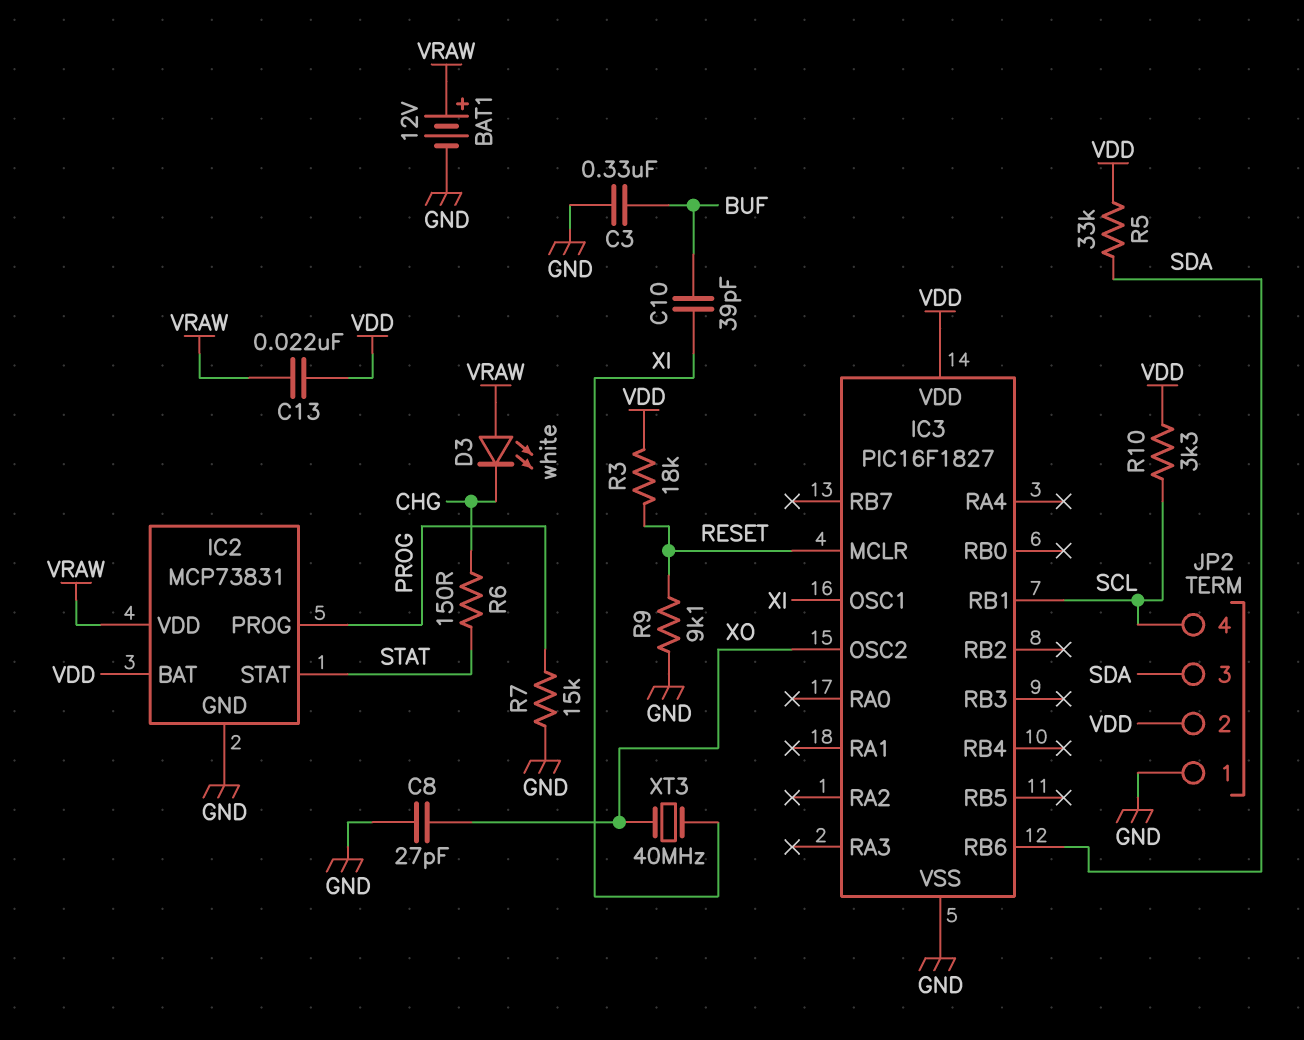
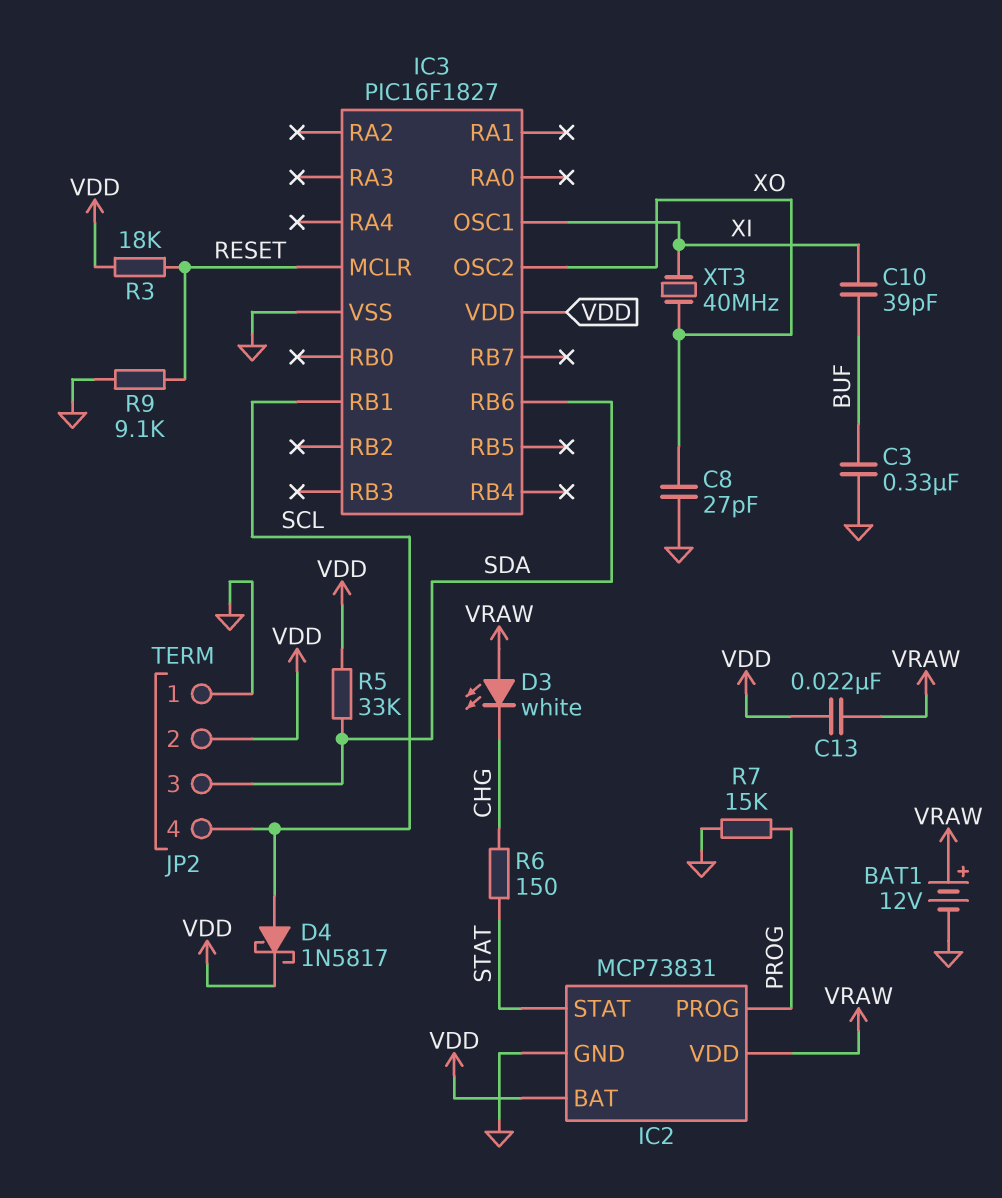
D4: none -> schottky 1N5817 (A SCL, K VDD)
R10: 3.3k (SCL, VDD) -> none

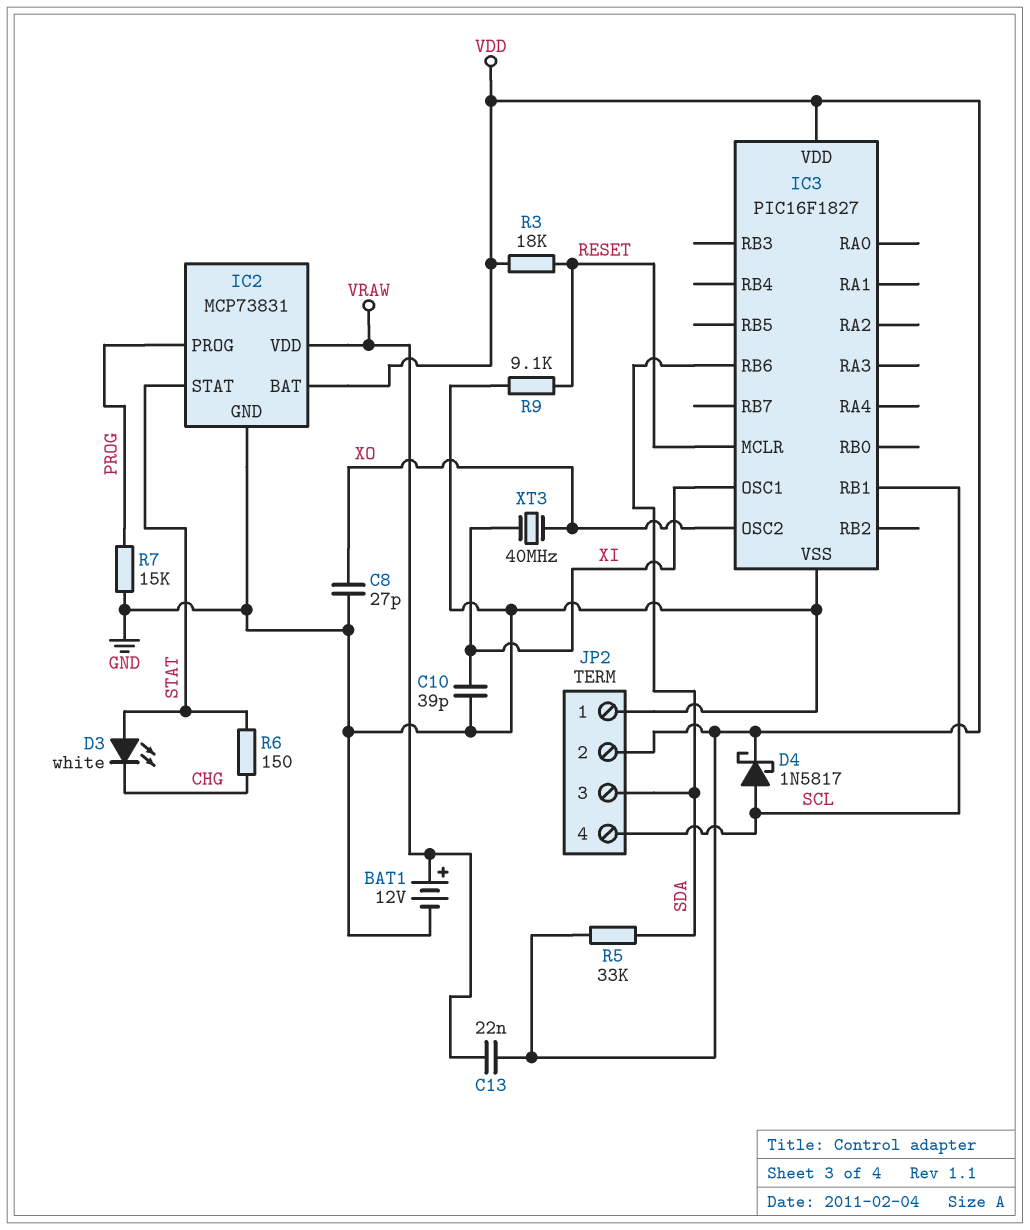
C3: 330nF (BUF, GND) -> none
C10: 39pF (BUF, XI) -> 39pF (GND, XI)
D3: LED white (A VRAW, K CHG) -> LED white (A STAT, K CHG)

